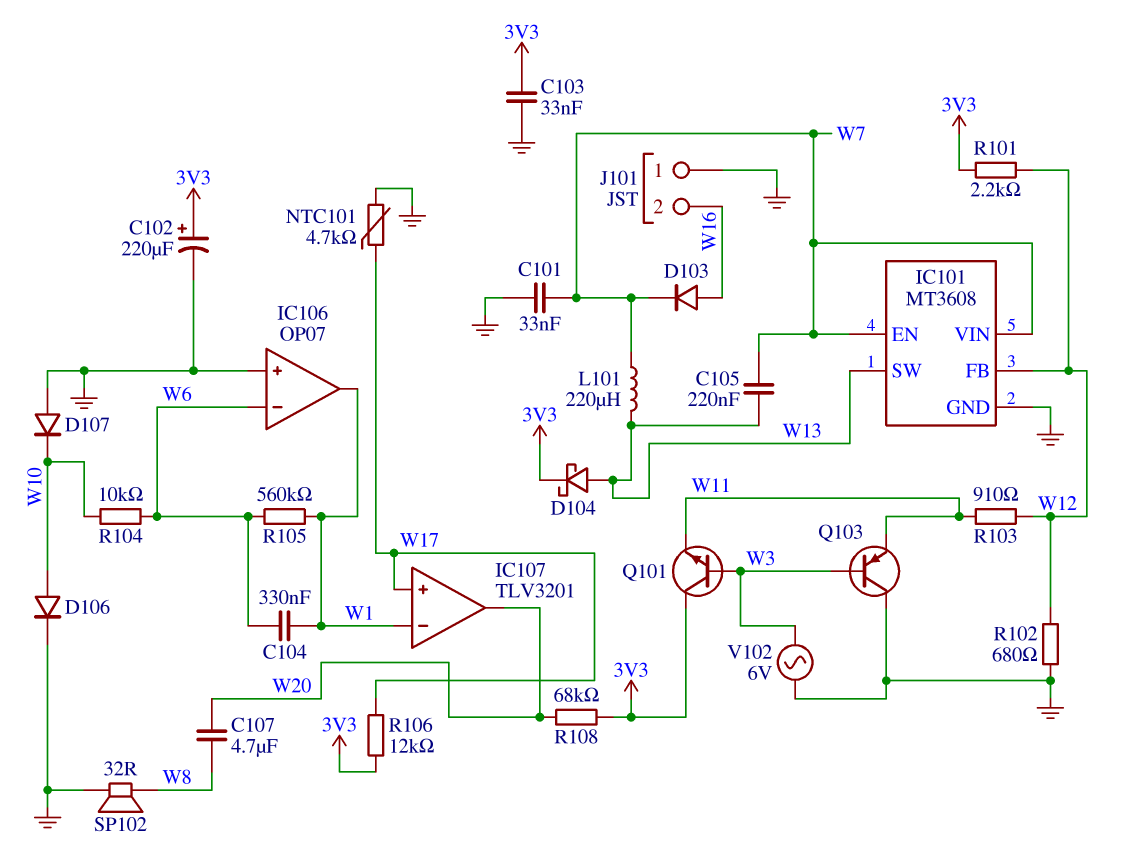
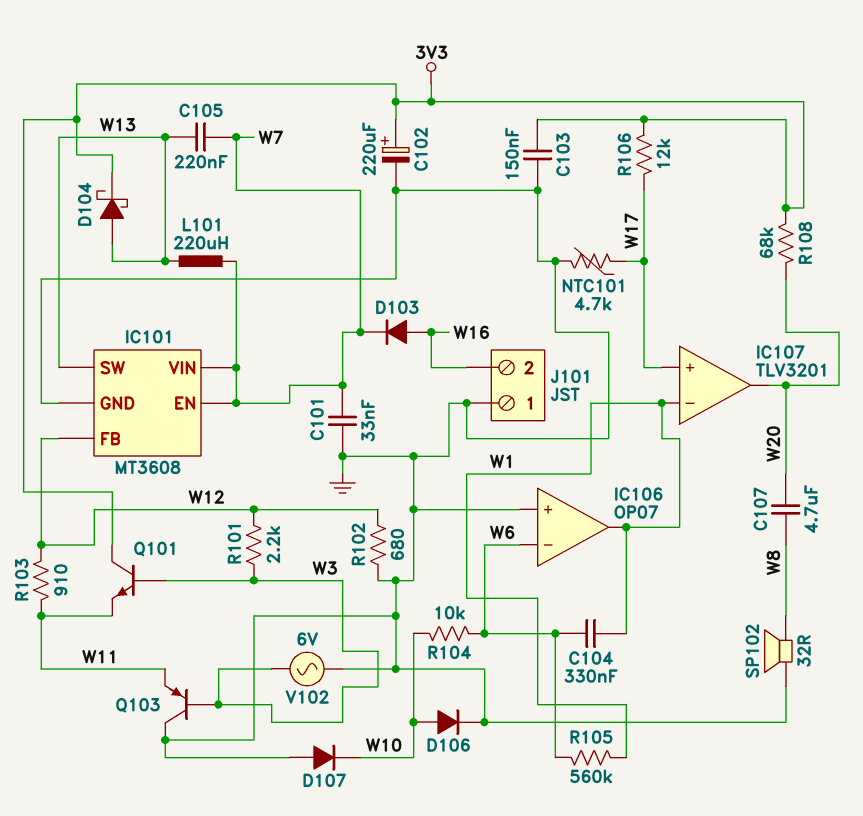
C103: 33nF (3V3, GND) -> 150nF (3V3, GND)
R101: 2.2k (3V3, W12) -> 2.2k (W3, W12)

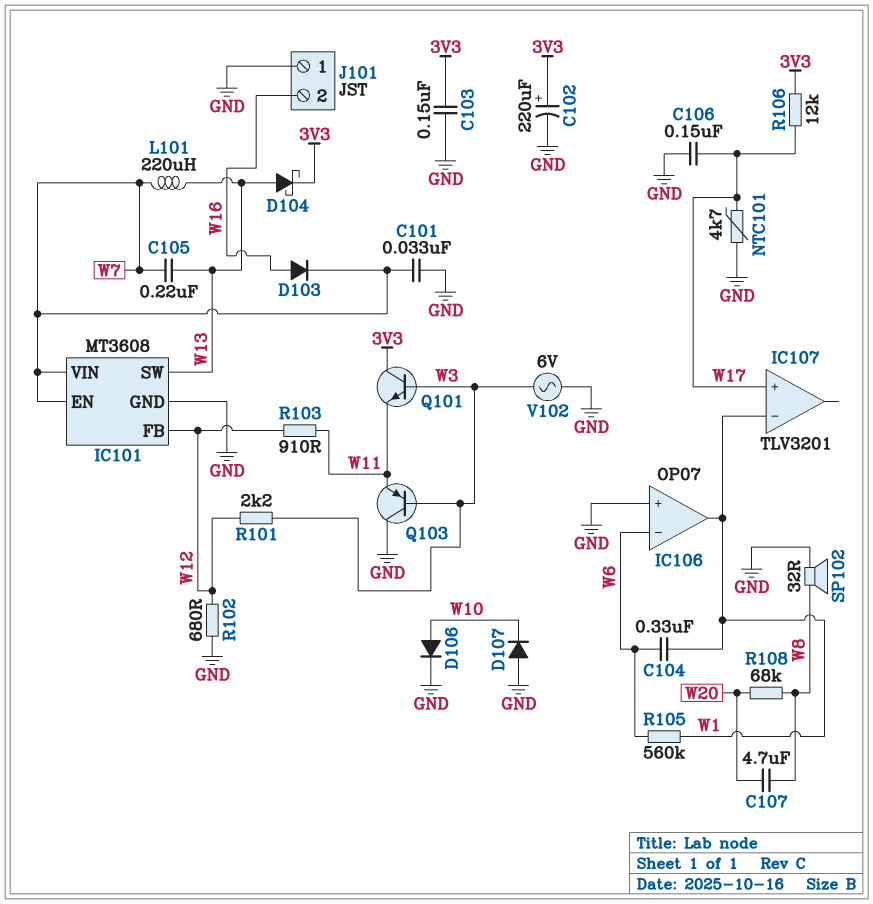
C106: none -> 150nF (GND, W17)
IC107 pin out: W20 -> none
R104: 10k (W6, W10) -> none
R108: 68k (3V3, W20) -> 68k (W8, W20)

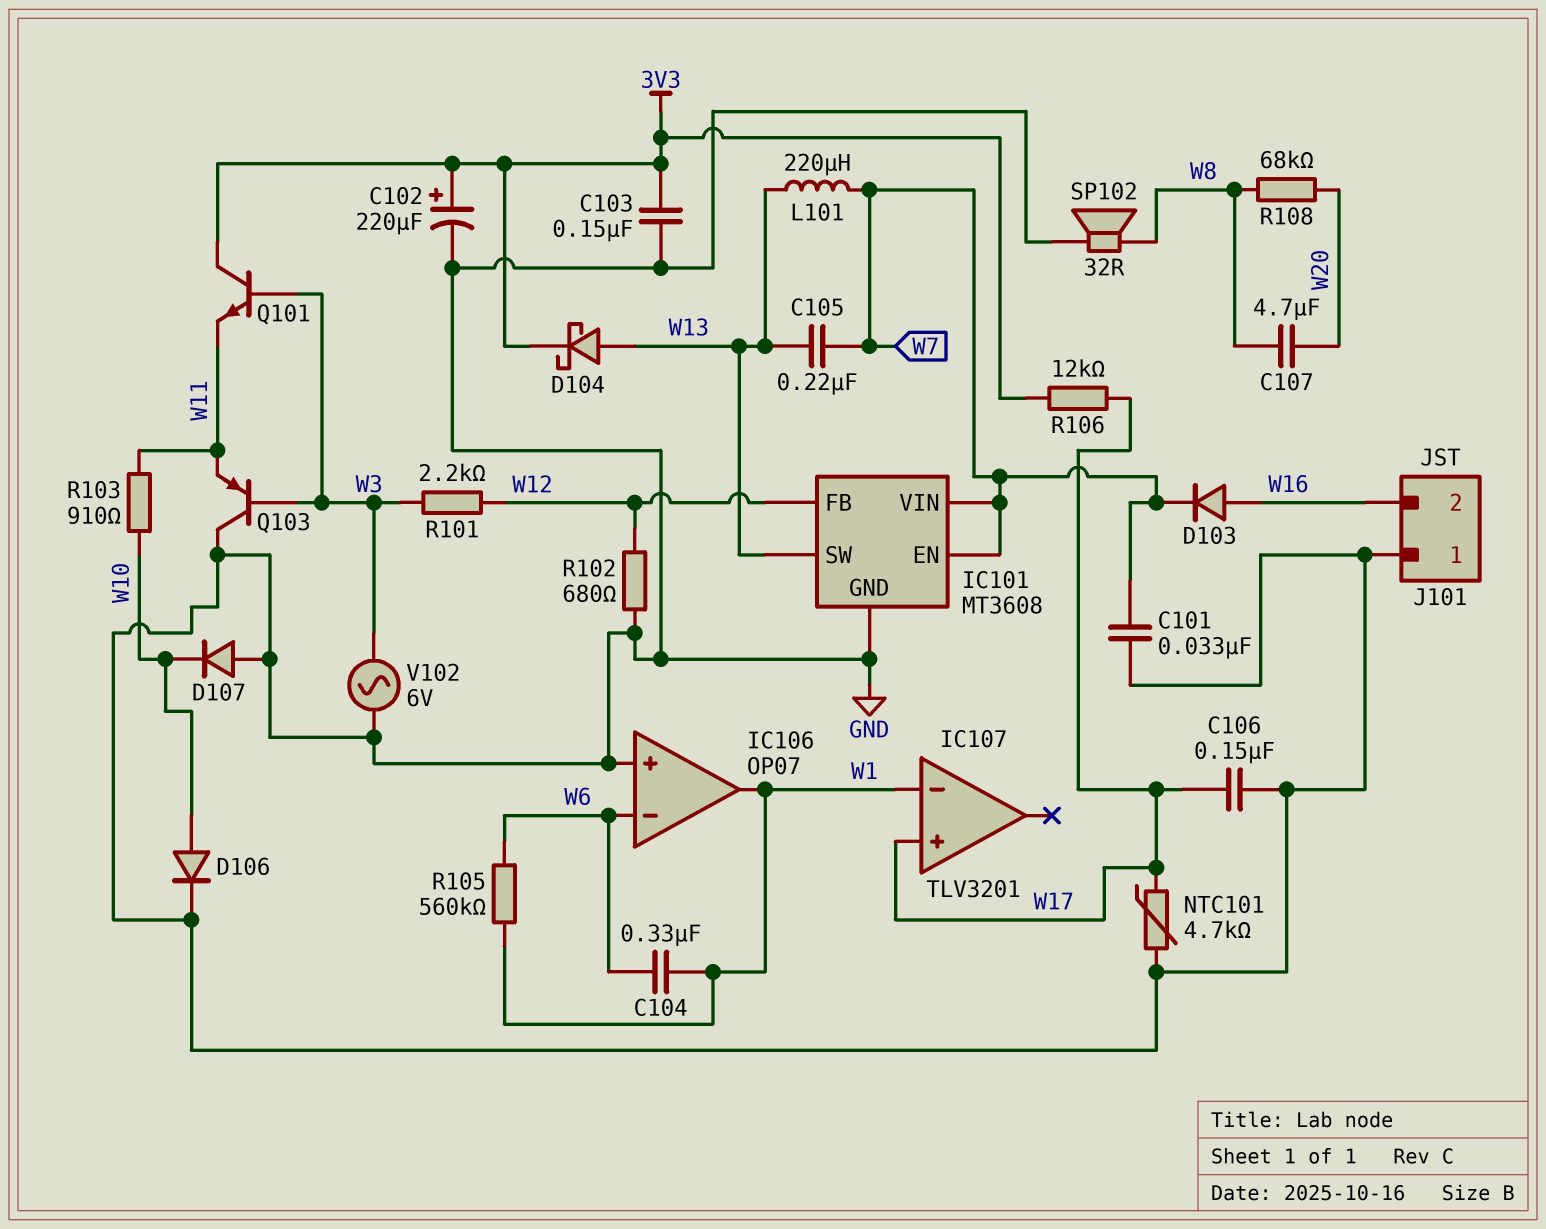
R103: 910 (W11, W12) -> 910 (W10, W11)

